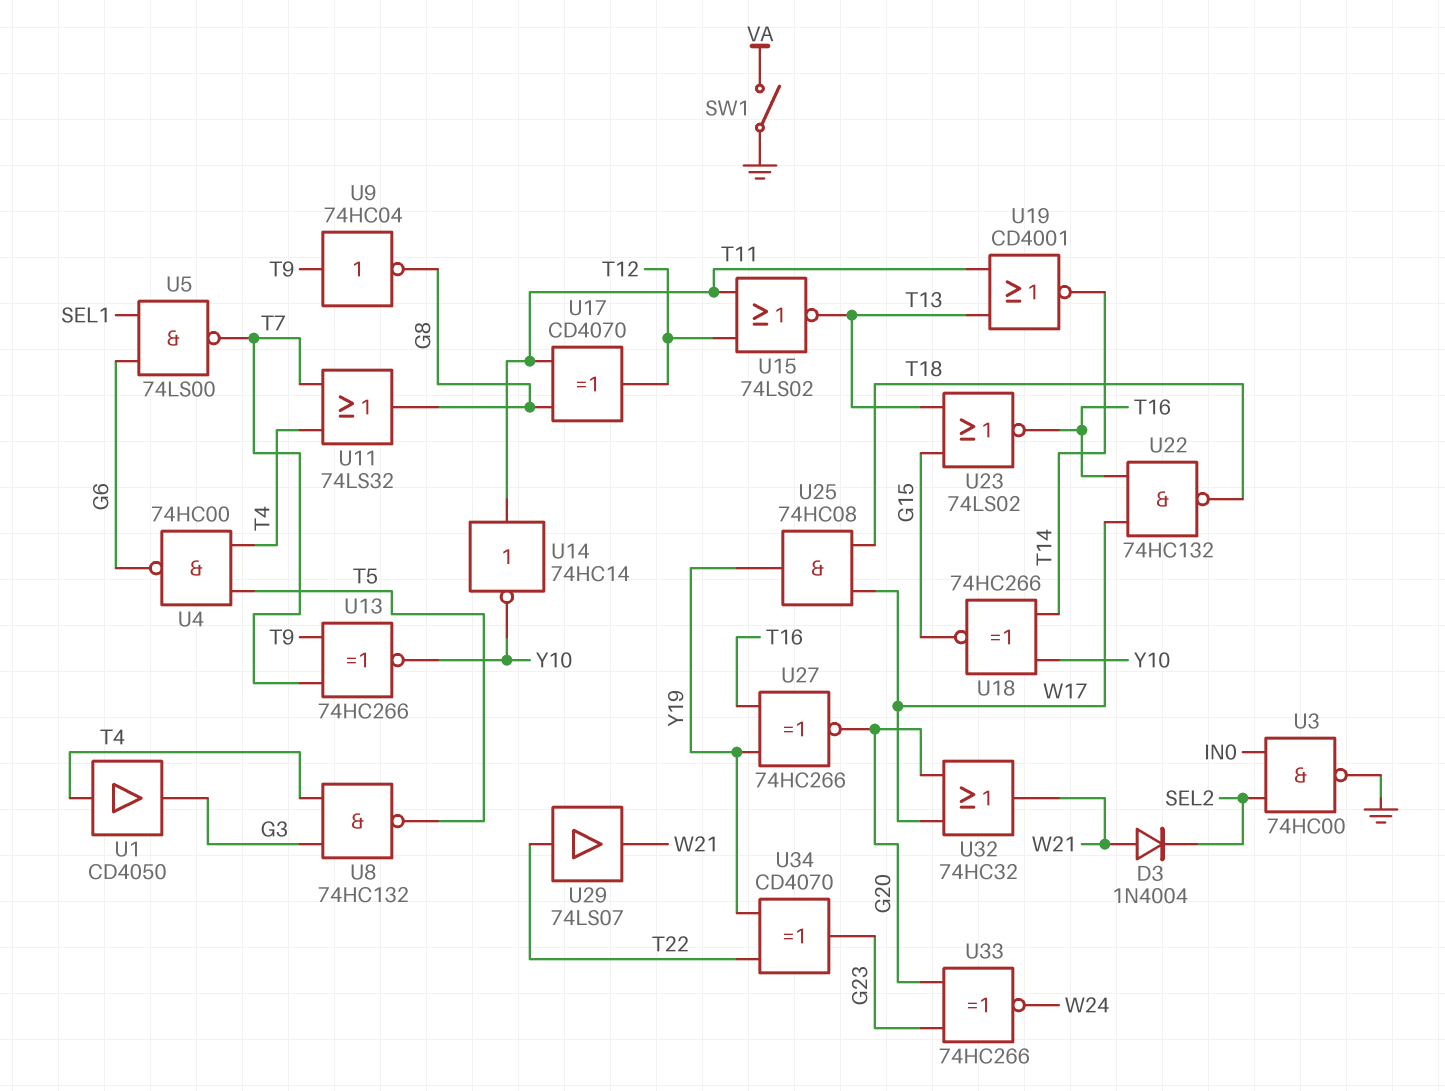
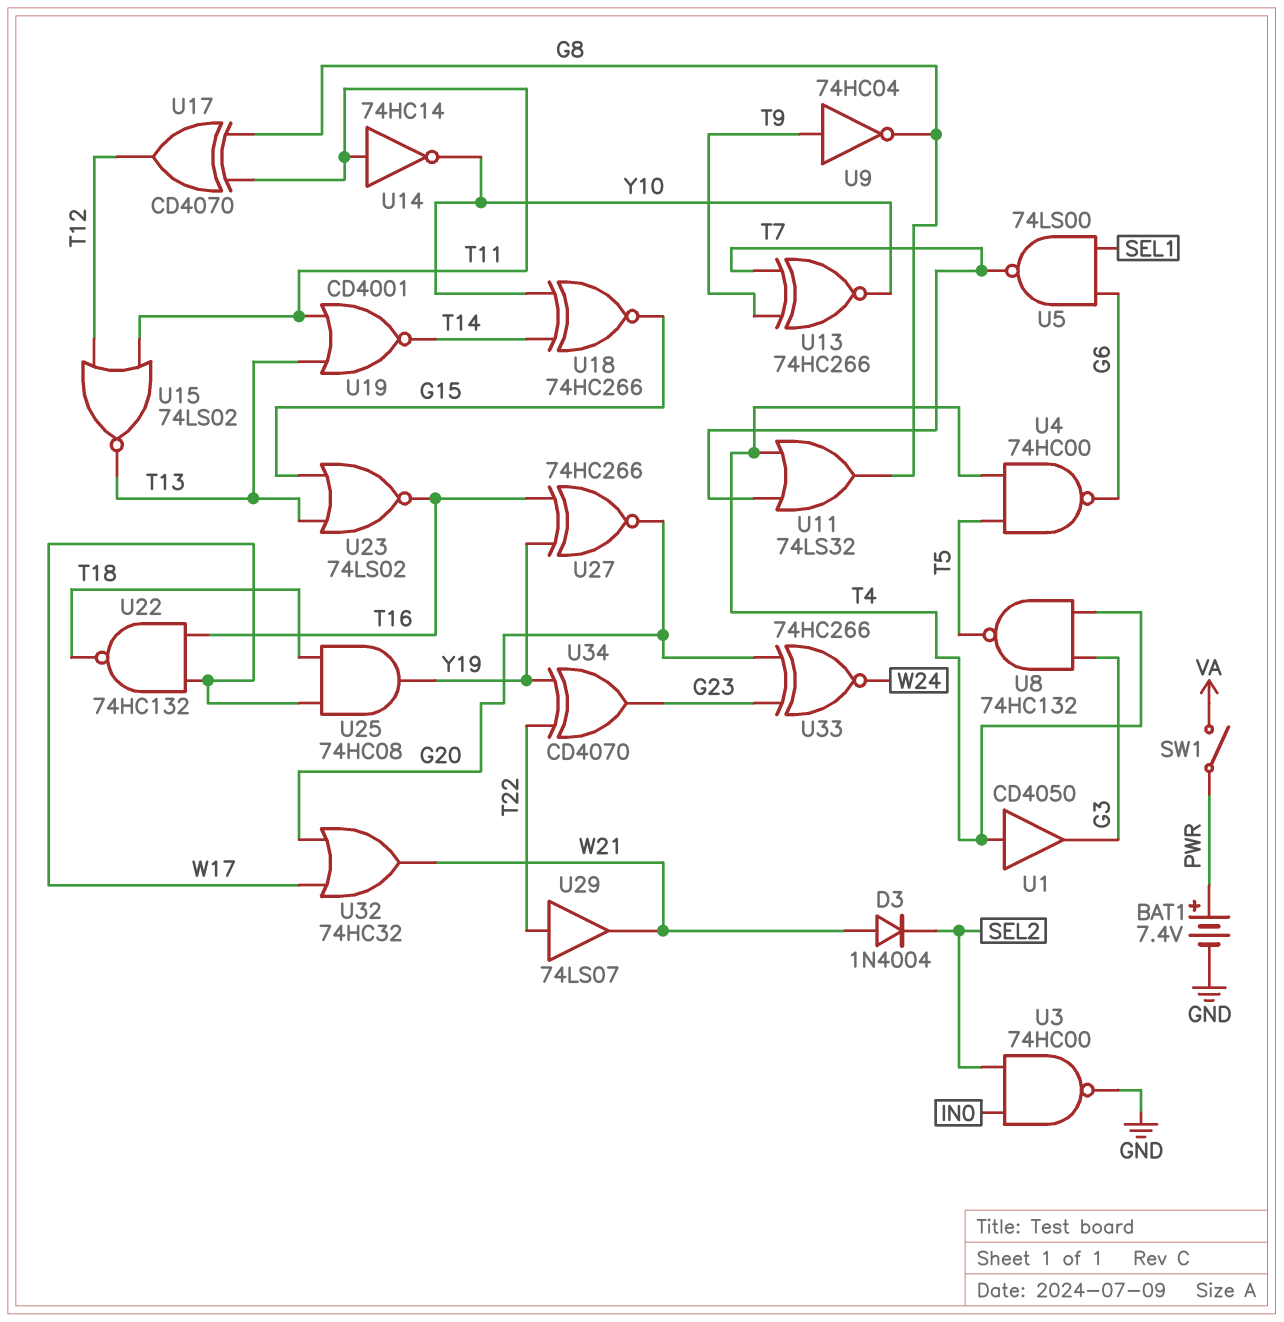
BAT1: none -> 7.4V (plus PWR, minus GND)
SW1: switch (GND, VA) -> switch (PWR, VA)

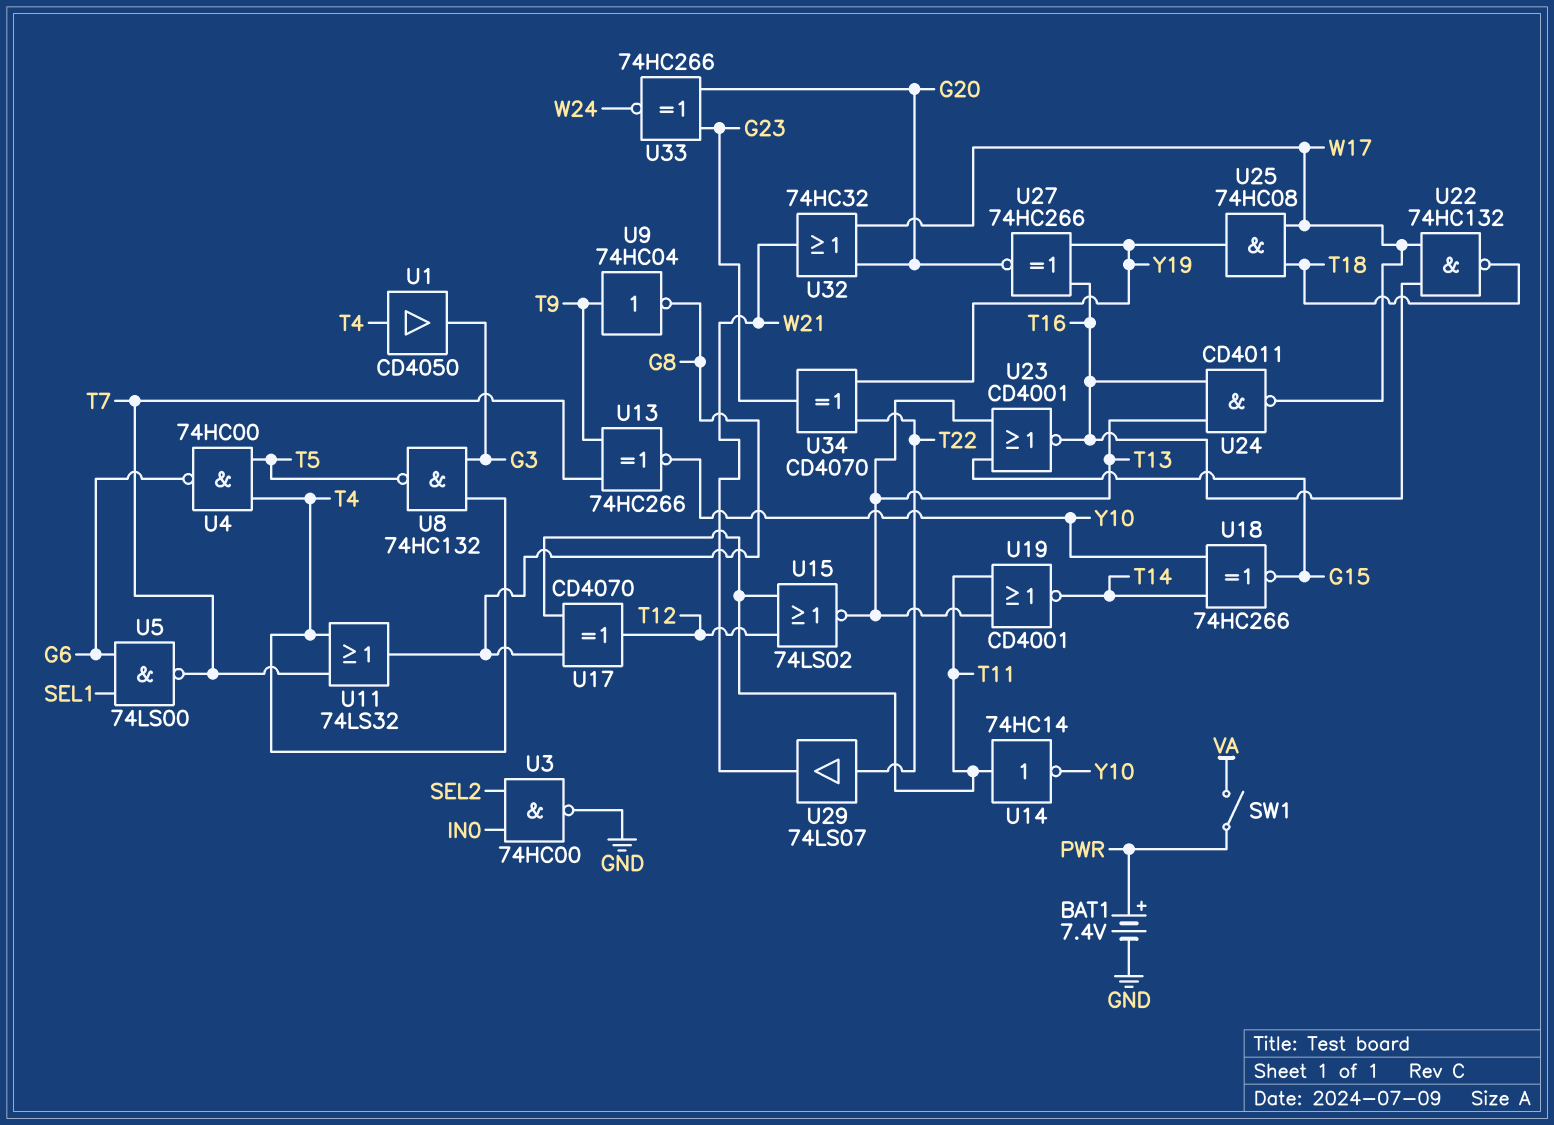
D3: diode 1N4004 (A W21, K SEL2) -> none
U23: NOR 74LS02 (in G15, in T13, out T16) -> NOR CD4001 (in G15, in T13, out T16)
U24: none -> NAND CD4011 (in T13, in T16, out W17)

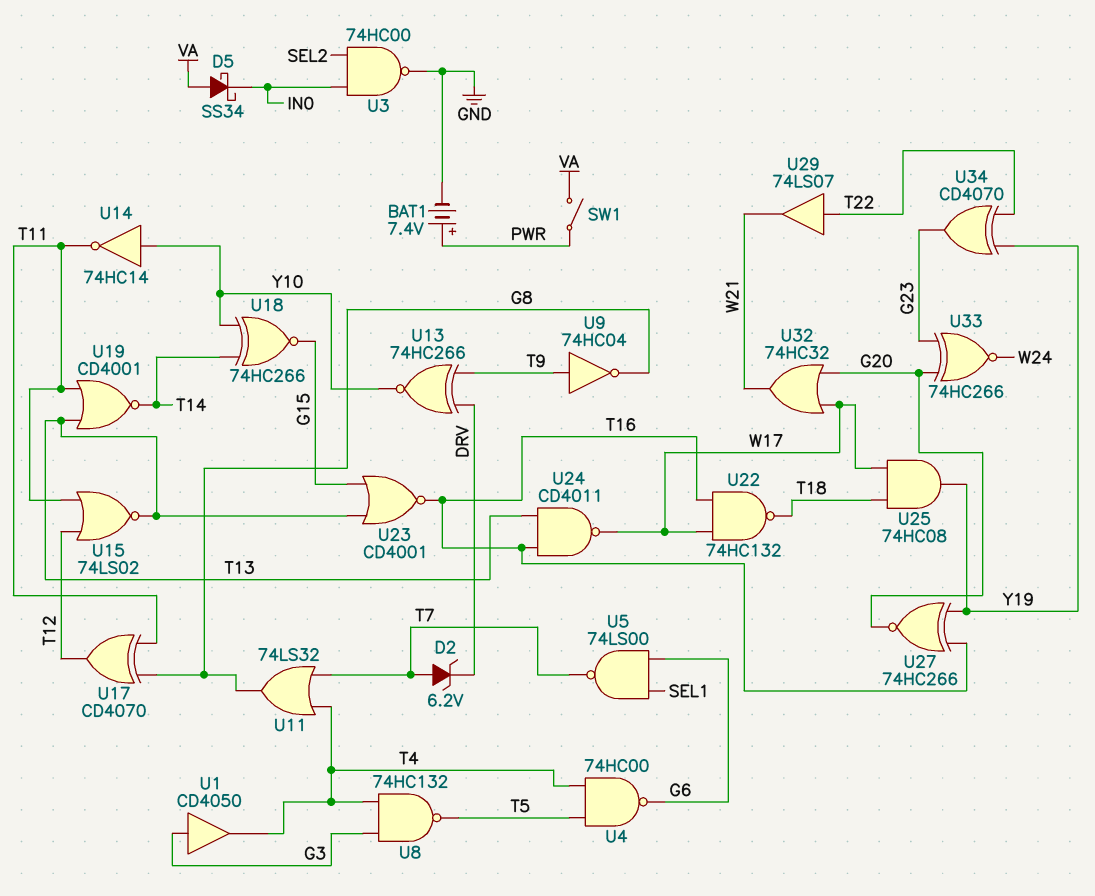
D2: none -> zener 6.2V (A T7, K DRV)
D5: none -> schottky SS34 (A VA, K IN0)
U1: buffer CD4050 (in T4, out G3) -> buffer CD4050 (in G3, out T4)
U13: XNOR 74HC266 (in T7, in T9, out Y10) -> XNOR 74HC266 (in DRV, in T9, out Y10)
U14: NOT 74HC14 (in T11, out Y10) -> NOT 74HC14 (in Y10, out T11)

